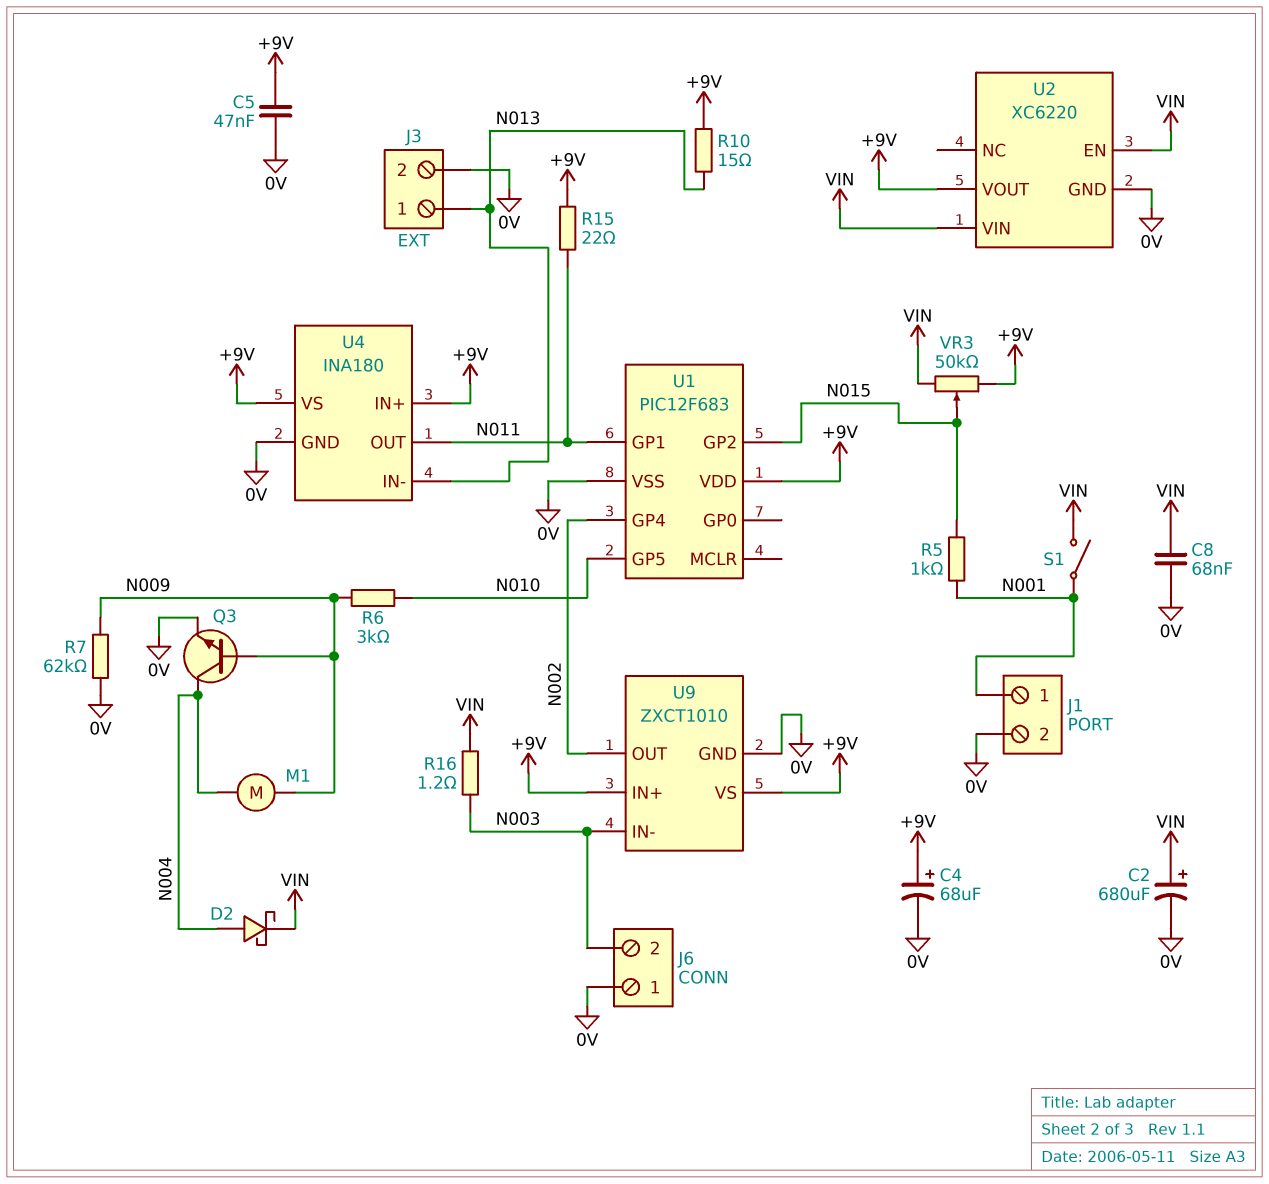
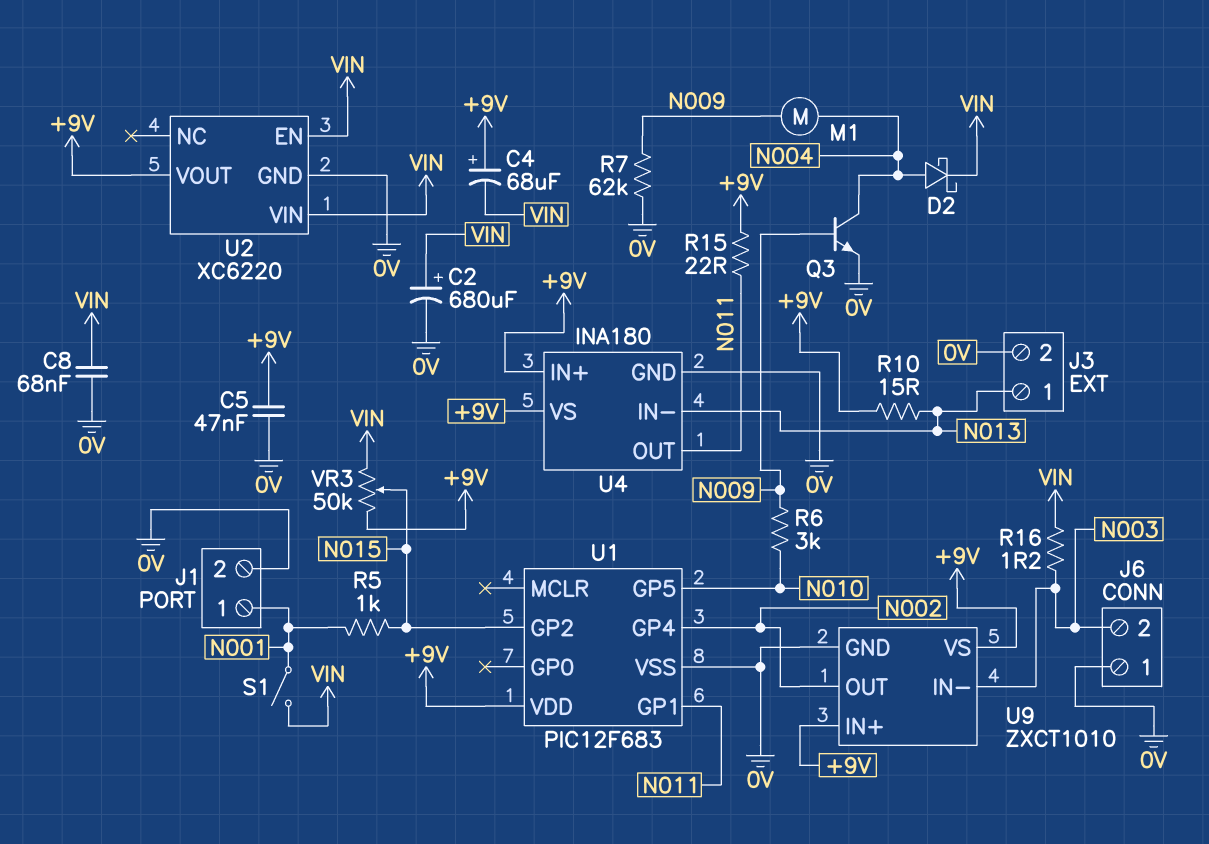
C4: 68uF (plus +9V, minus 0V) -> 68uF (plus +9V, minus VIN)

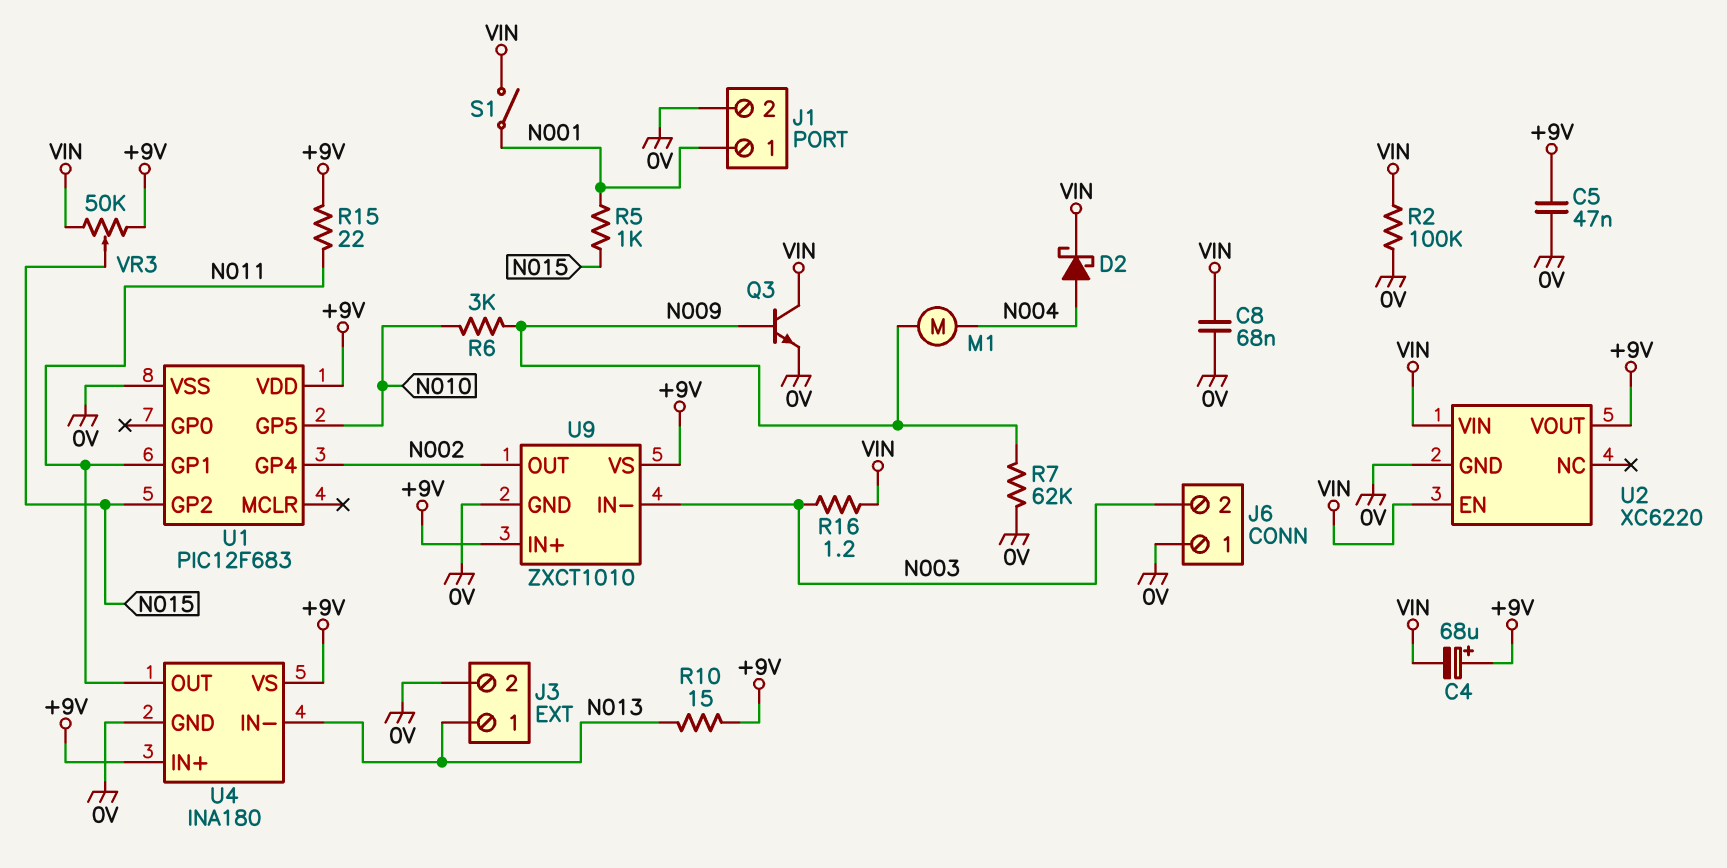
C2: 680uF (plus VIN, minus 0V) -> none
Q3: NPN (B N009, C N004, E 0V) -> NPN (B N009, C VIN, E 0V)
R2: none -> 100k (0V, VIN)

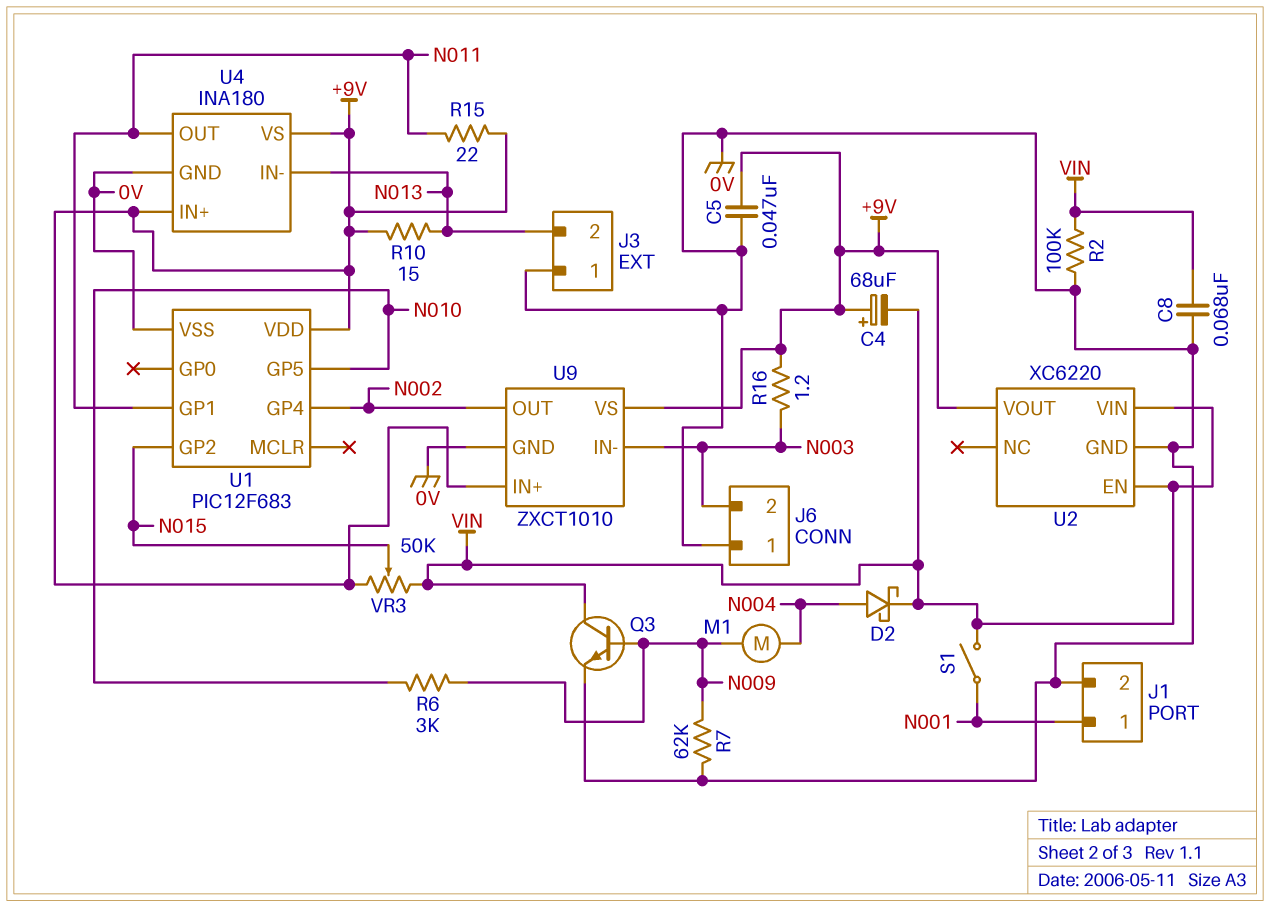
J3 pin 1: N013 -> 0V
J3 pin 2: 0V -> N013
R5: 1k (N001, N015) -> none
R16: 1.2 (N003, VIN) -> 1.2 (+9V, N003)

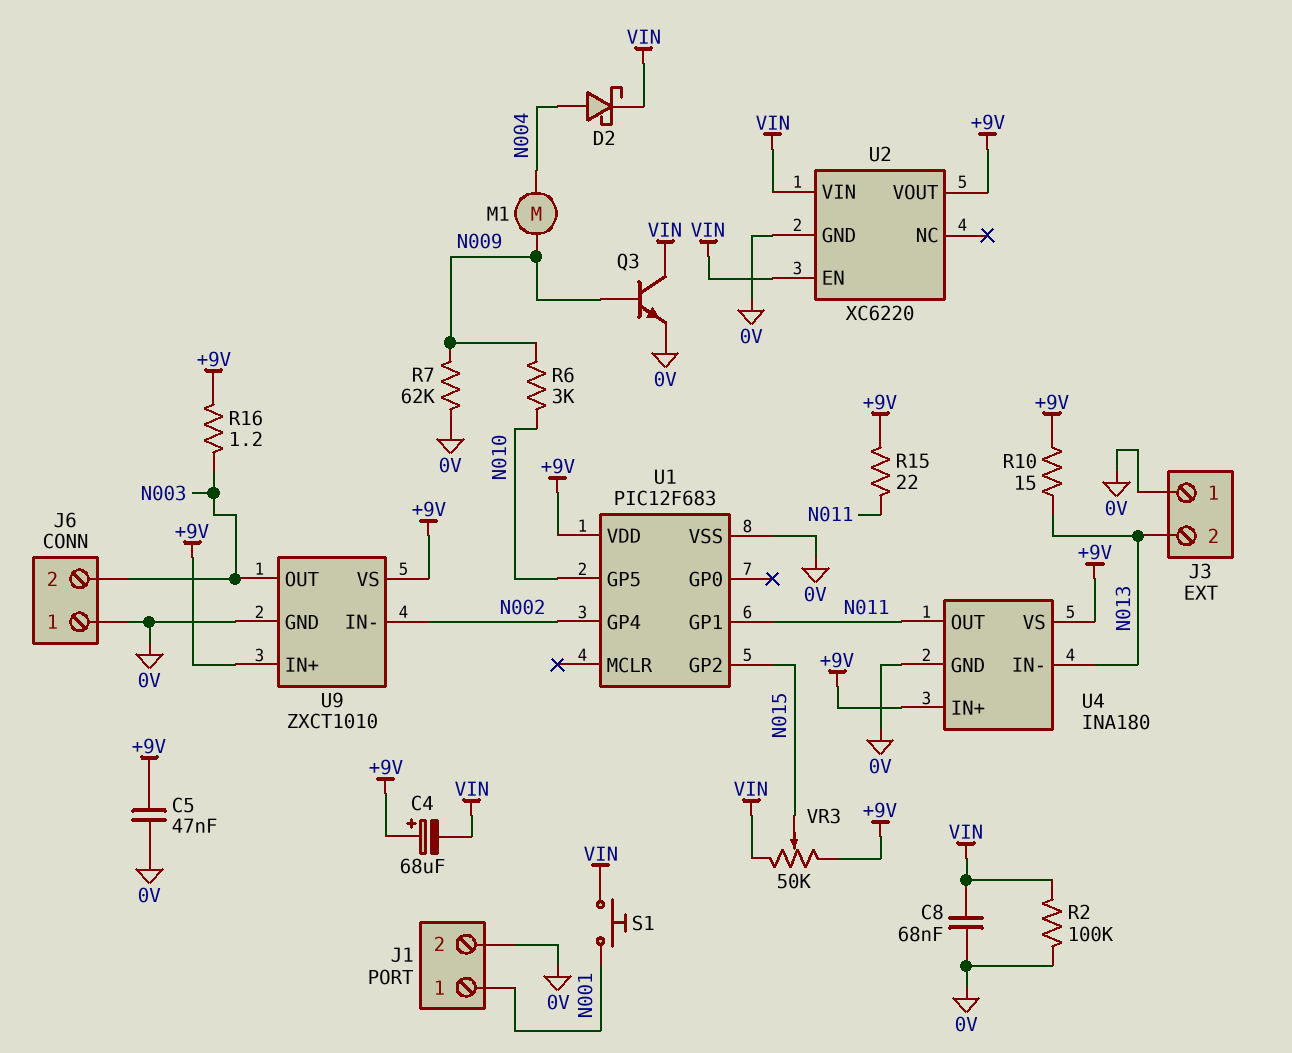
S1: switch (N001, VIN) -> button (N001, VIN)
U9 pin IN-: N003 -> N002
U9 pin OUT: N002 -> N003

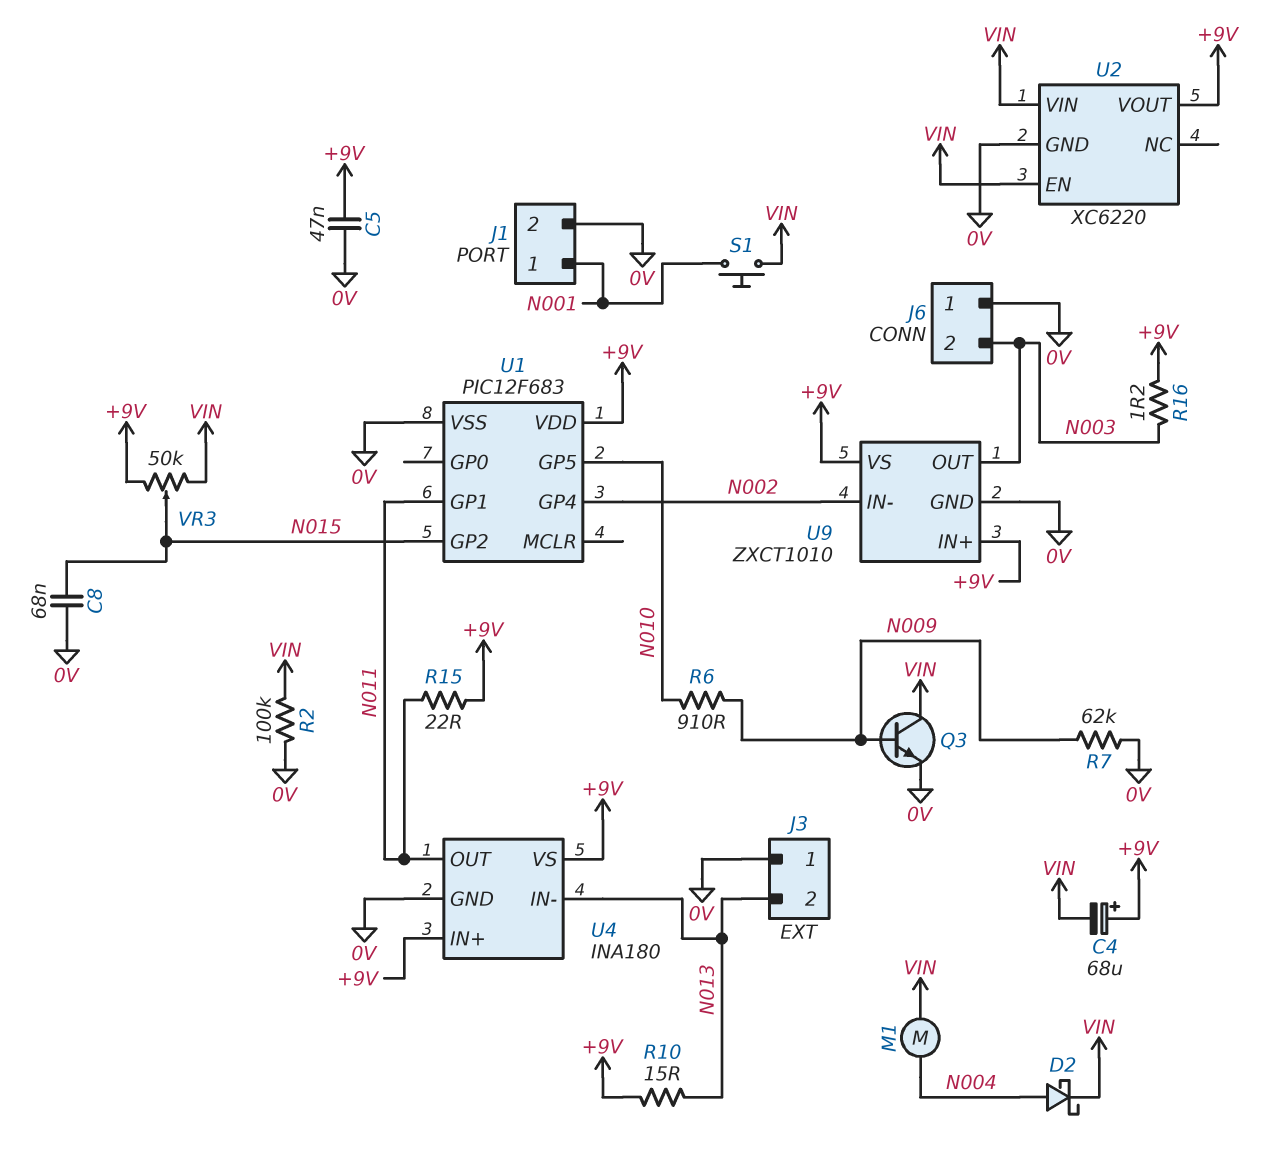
C8: 68nF (0V, VIN) -> 68nF (0V, N015)
M1: motor (N004, N009) -> motor (N004, VIN)
R6: 3k (N009, N010) -> 910 (N009, N010)

